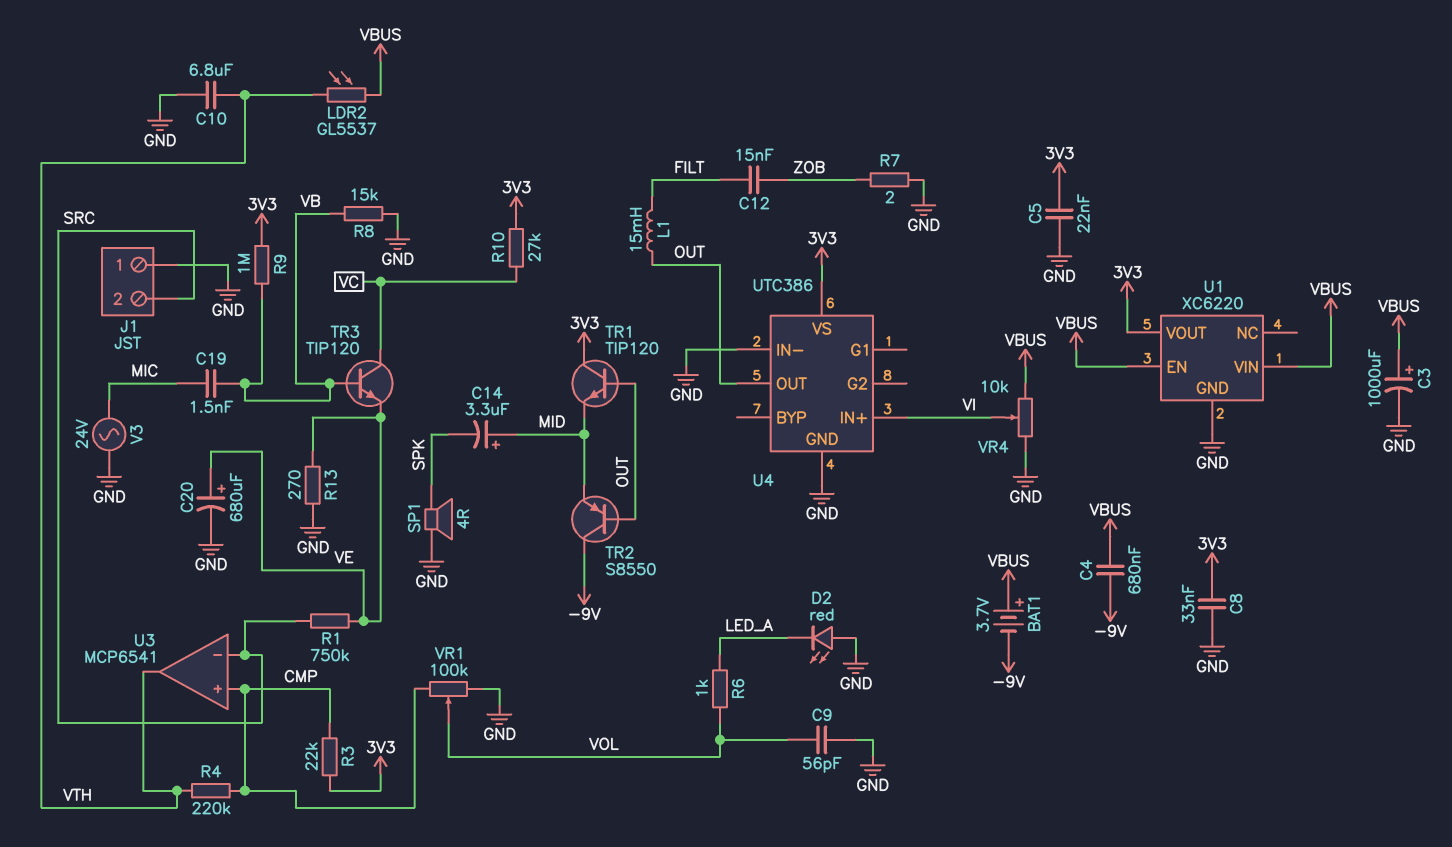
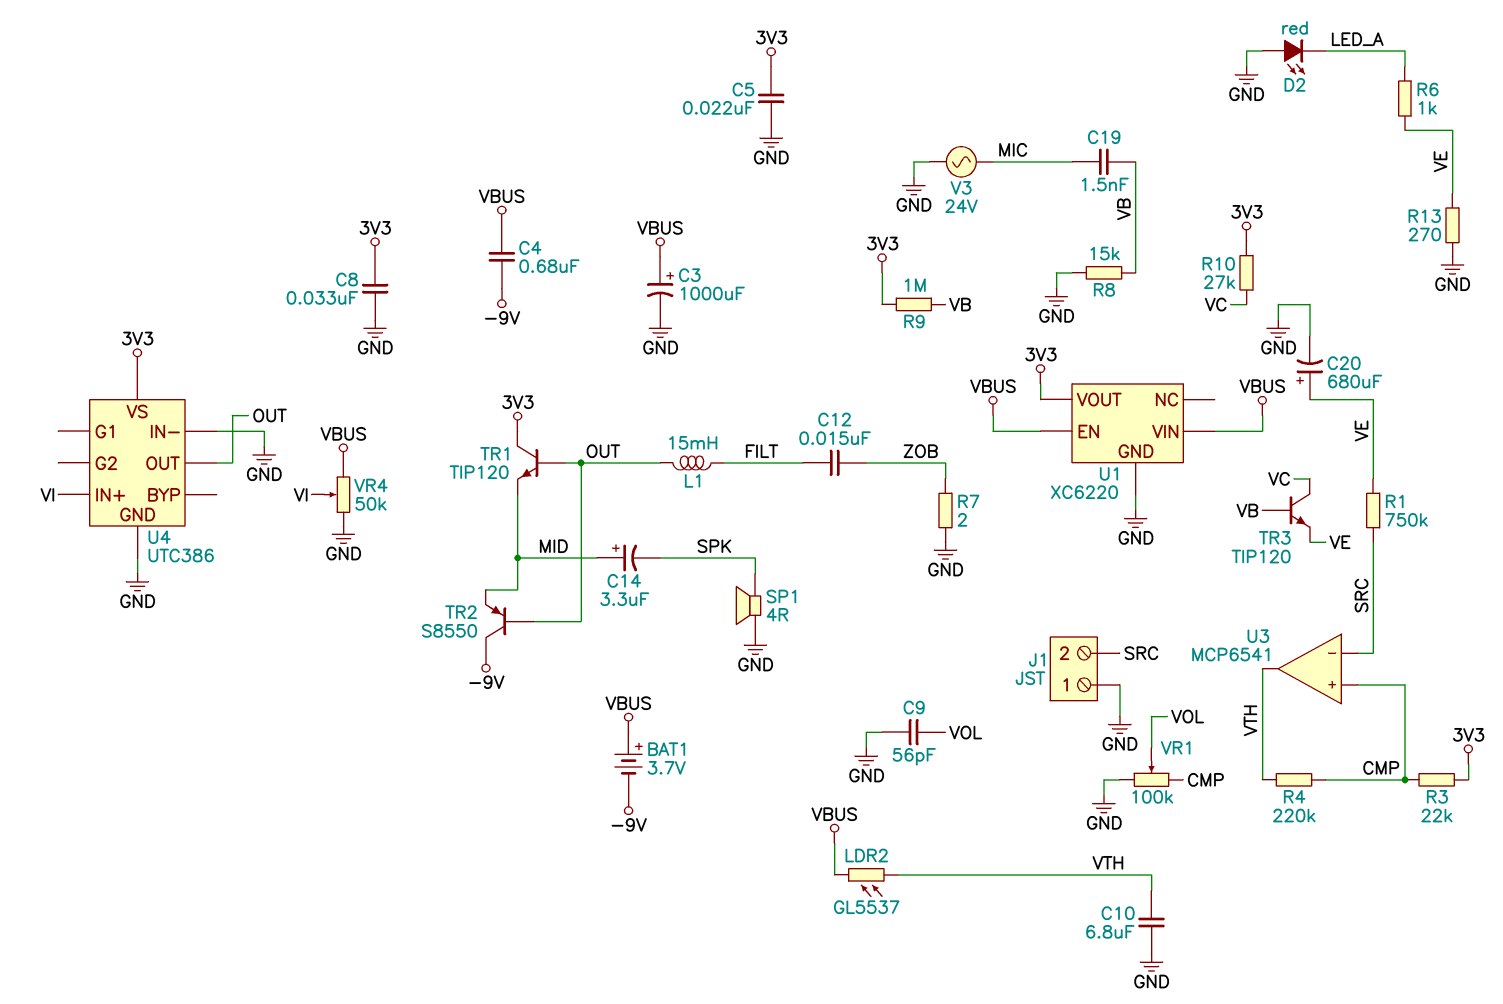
R6: 1k (LED_A, VOL) -> 1k (LED_A, VE)
VR4: 10k (GND, VBUS, wiper VI) -> 50k (GND, VBUS, wiper VI)

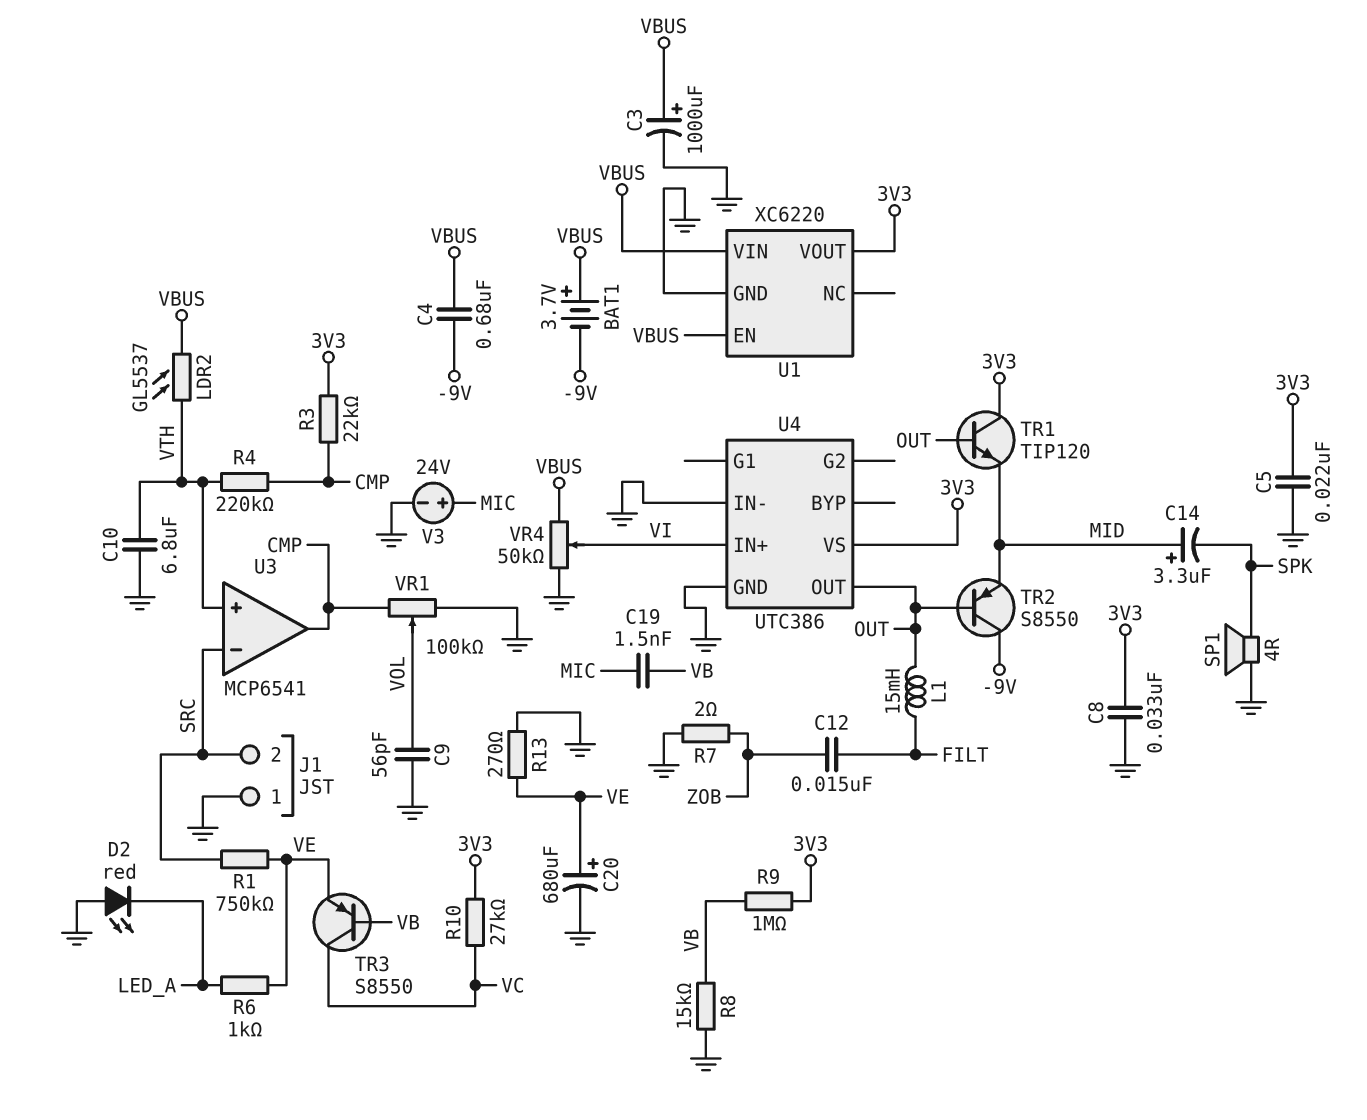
TR3: NPN TIP120 (B VB, C VC, E VE) -> PNP S8550 (B VB, C VC, E VE)
U3 pin in+: CMP -> VTH
U3 pin out: VTH -> CMP
V3: AC 24V (GND, MIC) -> 24V (plus MIC, minus GND)

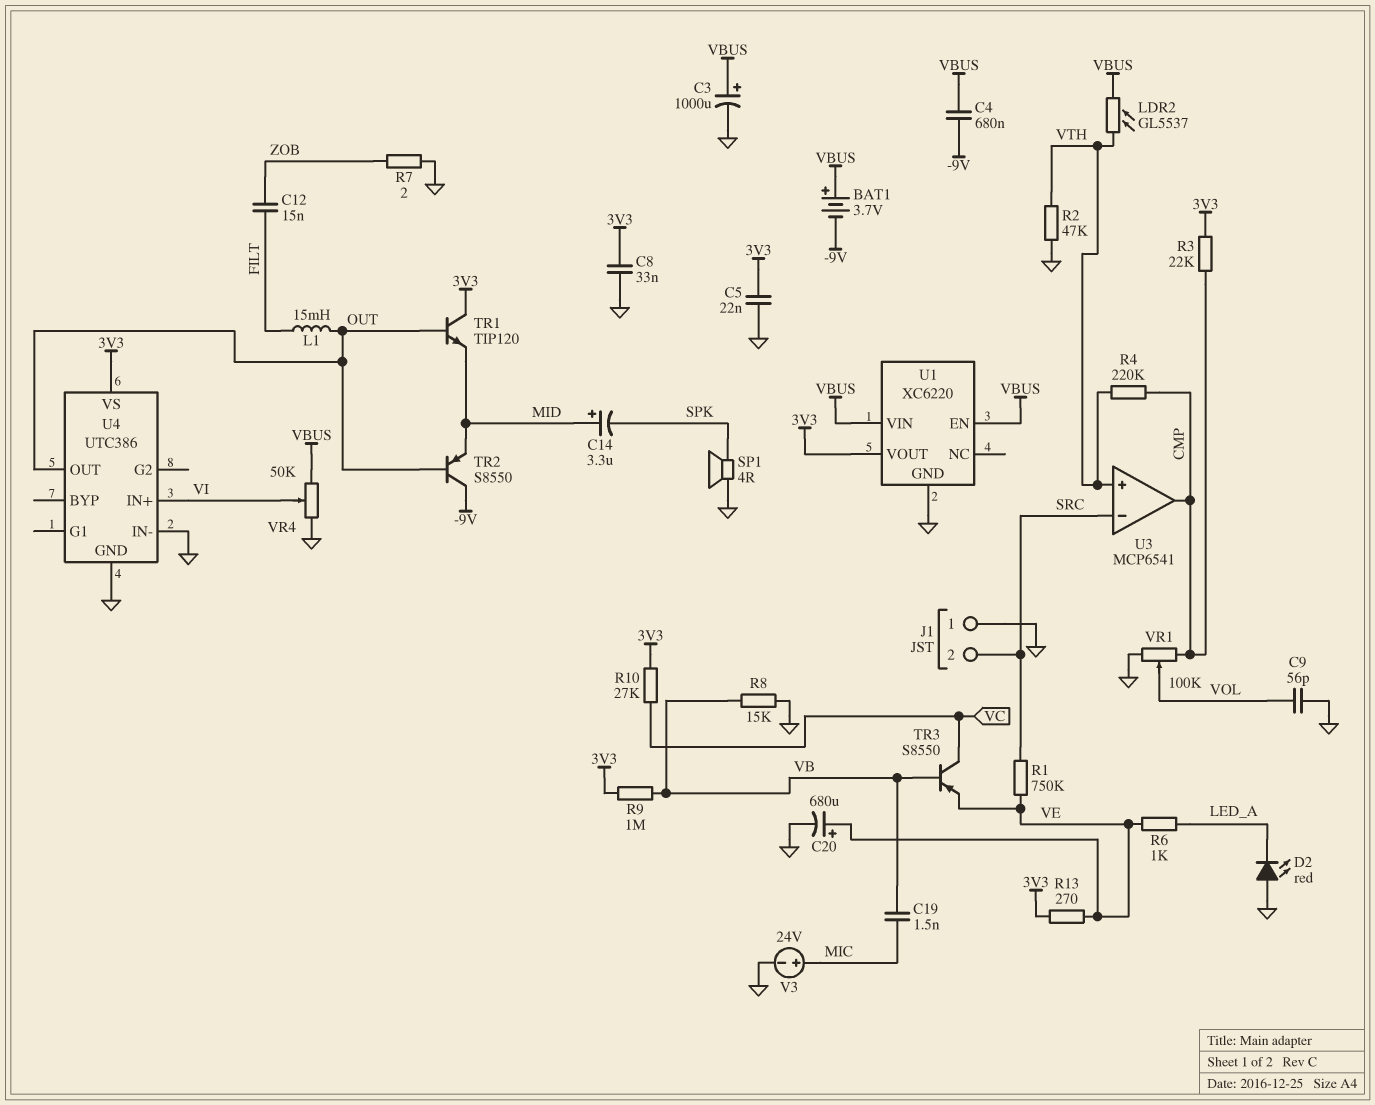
C10: 6.8uF (GND, VTH) -> none
R2: none -> 47k (GND, VTH)
R13: 270 (GND, VE) -> 270 (3V3, VE)

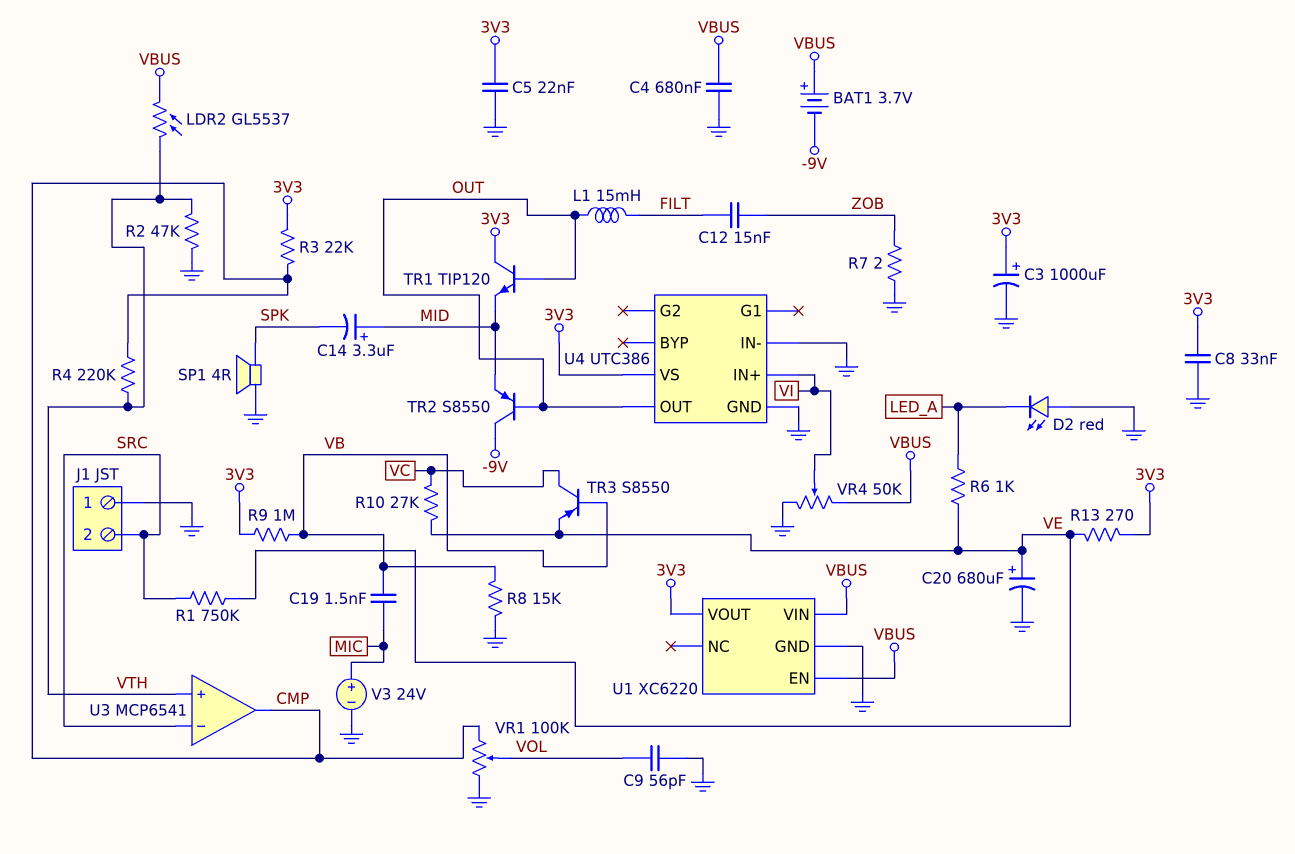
C3: 1000uF (plus VBUS, minus GND) -> 1000uF (plus 3V3, minus GND)
C4: 680nF (-9V, VBUS) -> 680nF (GND, VBUS)
R10: 27k (3V3, VC) -> 27k (VC, VE)

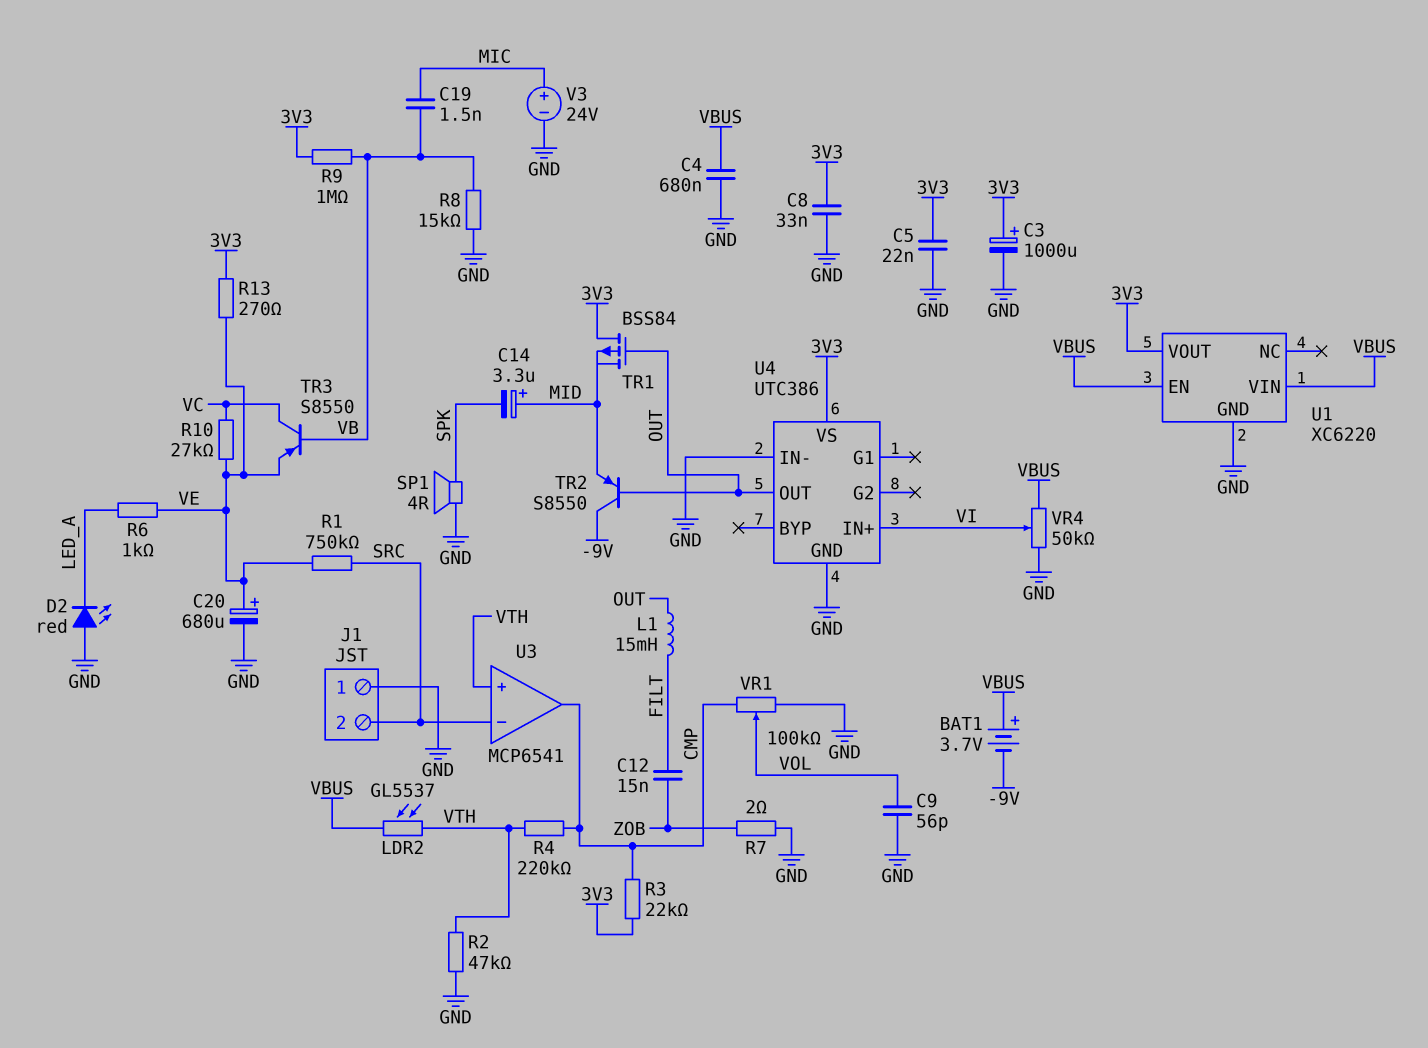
TR1: NPN TIP120 (B OUT, C 3V3, E MID) -> PMOS BSS84 (G OUT, D 3V3, S MID)

